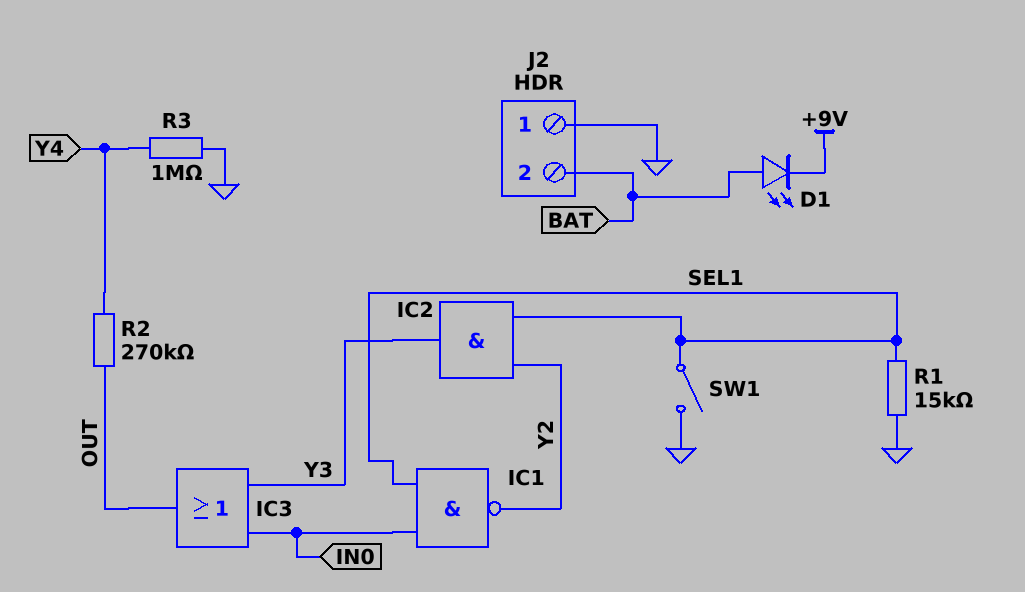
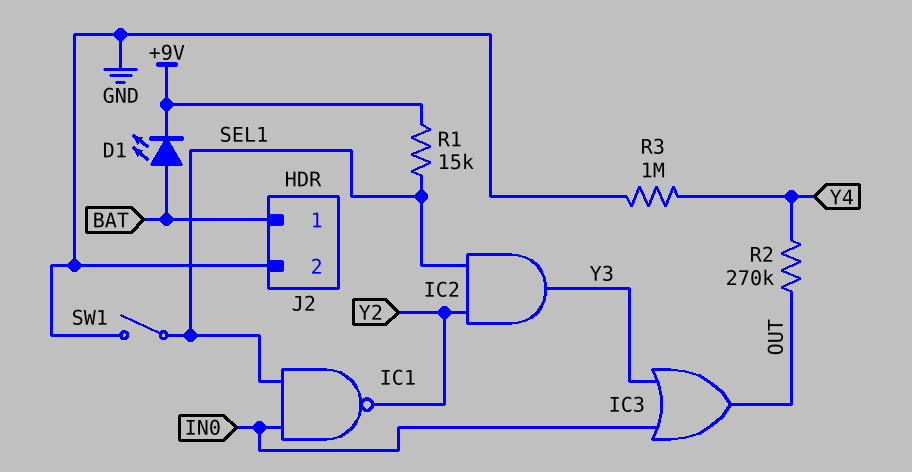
J2 pin 1: GND -> BAT
J2 pin 2: BAT -> GND
R1: 15k (GND, SEL1) -> 15k (+9V, SEL1)

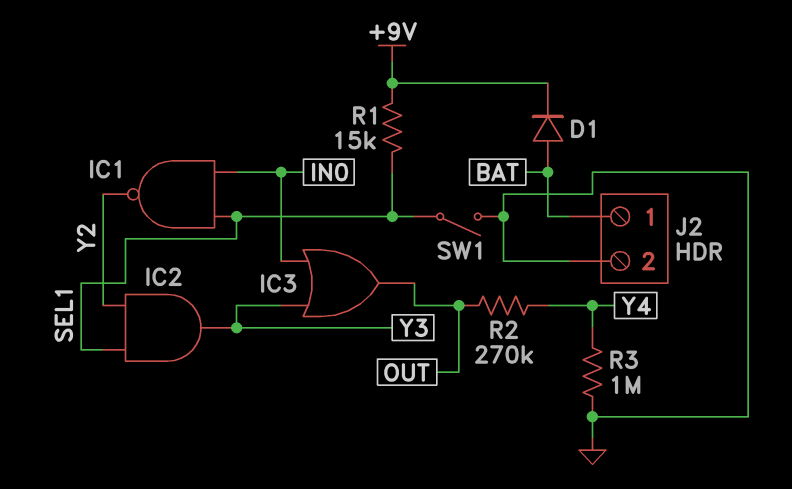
D1: LED (A BAT, K +9V) -> diode (A BAT, K +9V)

